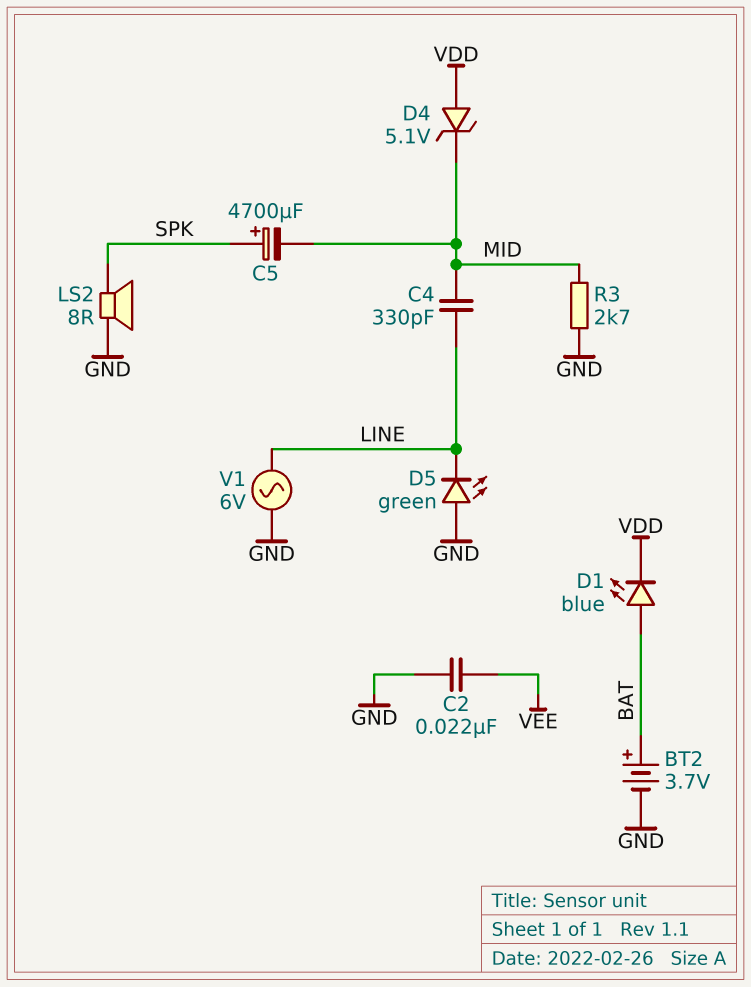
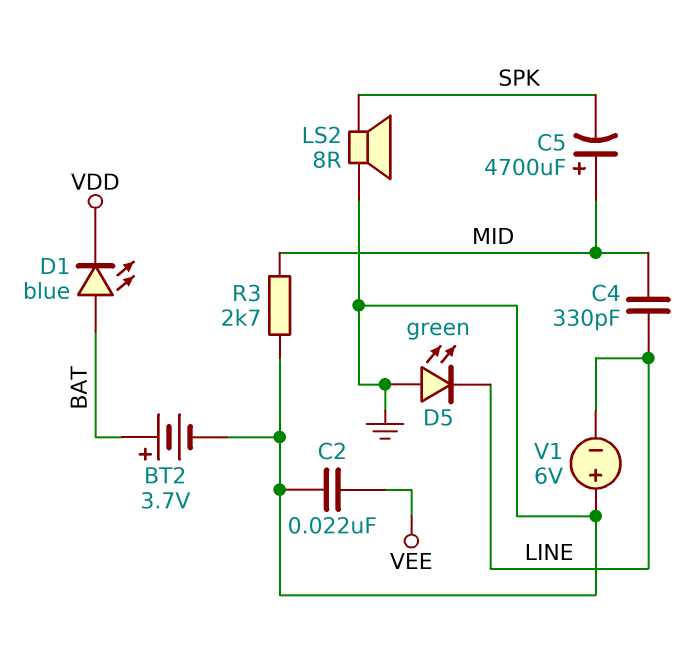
C5: 4700uF (plus SPK, minus MID) -> 4700uF (plus MID, minus SPK)
D4: zener 5.1V (A VDD, K MID) -> none
V1: AC 6V (GND, LINE) -> 6V (plus GND, minus LINE)

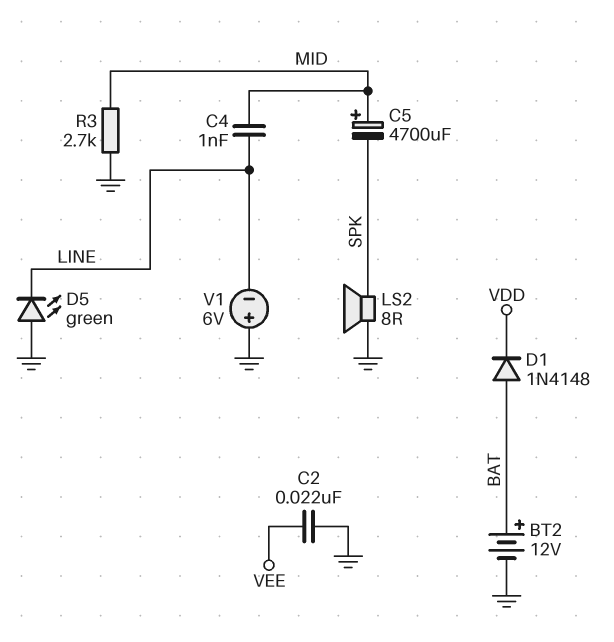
BT2: 3.7V (plus BAT, minus GND) -> 12V (plus BAT, minus GND)
C4: 330pF (LINE, MID) -> 1nF (LINE, MID)
D1: LED blue (A BAT, K VDD) -> diode 1N4148 (A BAT, K VDD)

